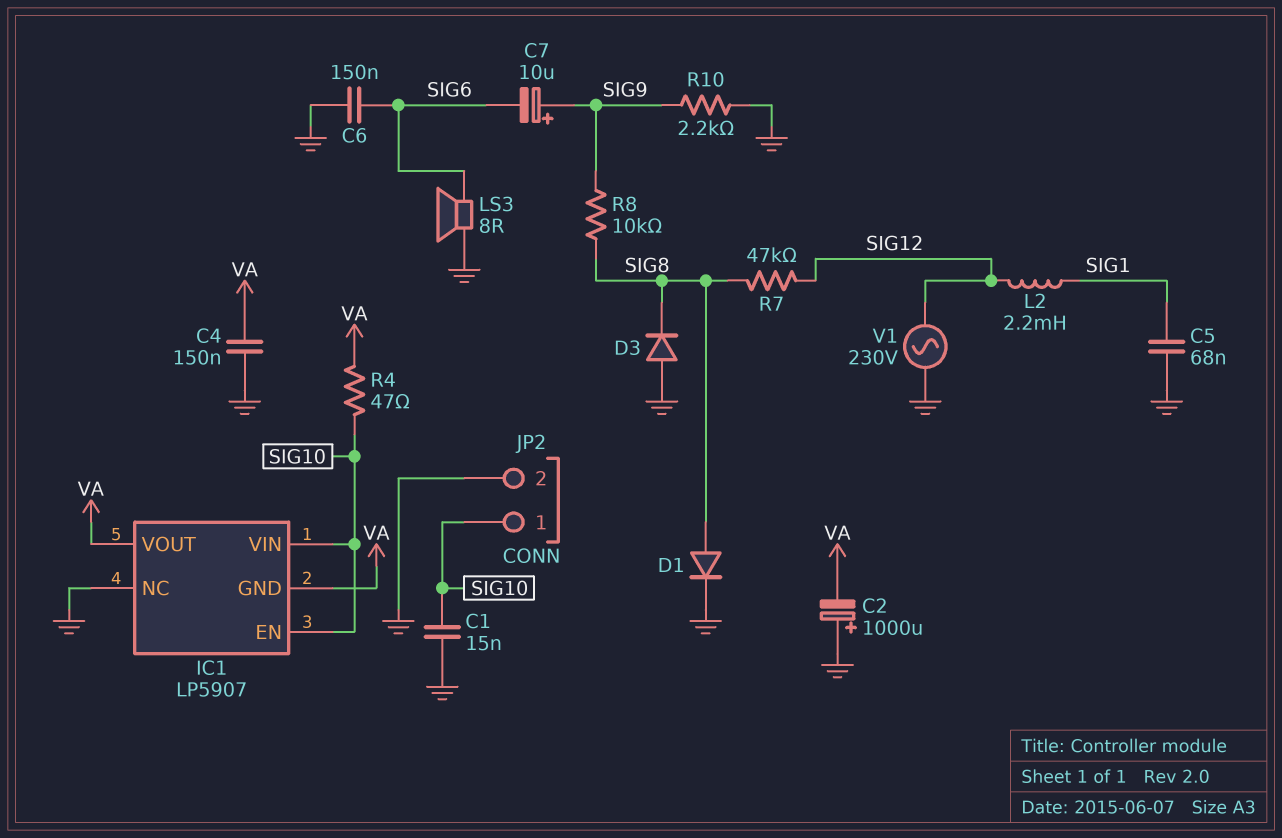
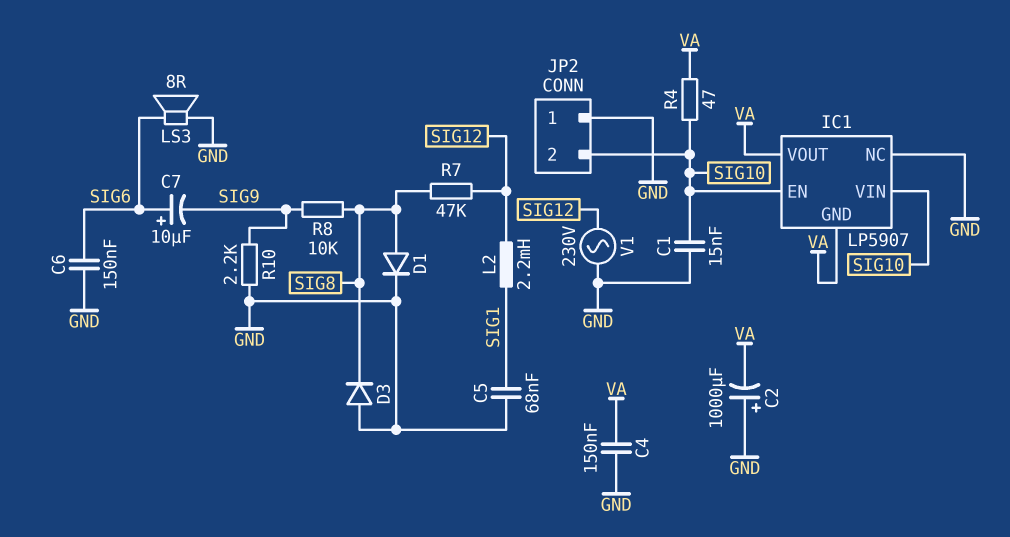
C7: 10uF (plus SIG9, minus SIG6) -> 10uF (plus SIG6, minus SIG9)
JP2 pin 1: SIG10 -> GND
JP2 pin 2: GND -> SIG10

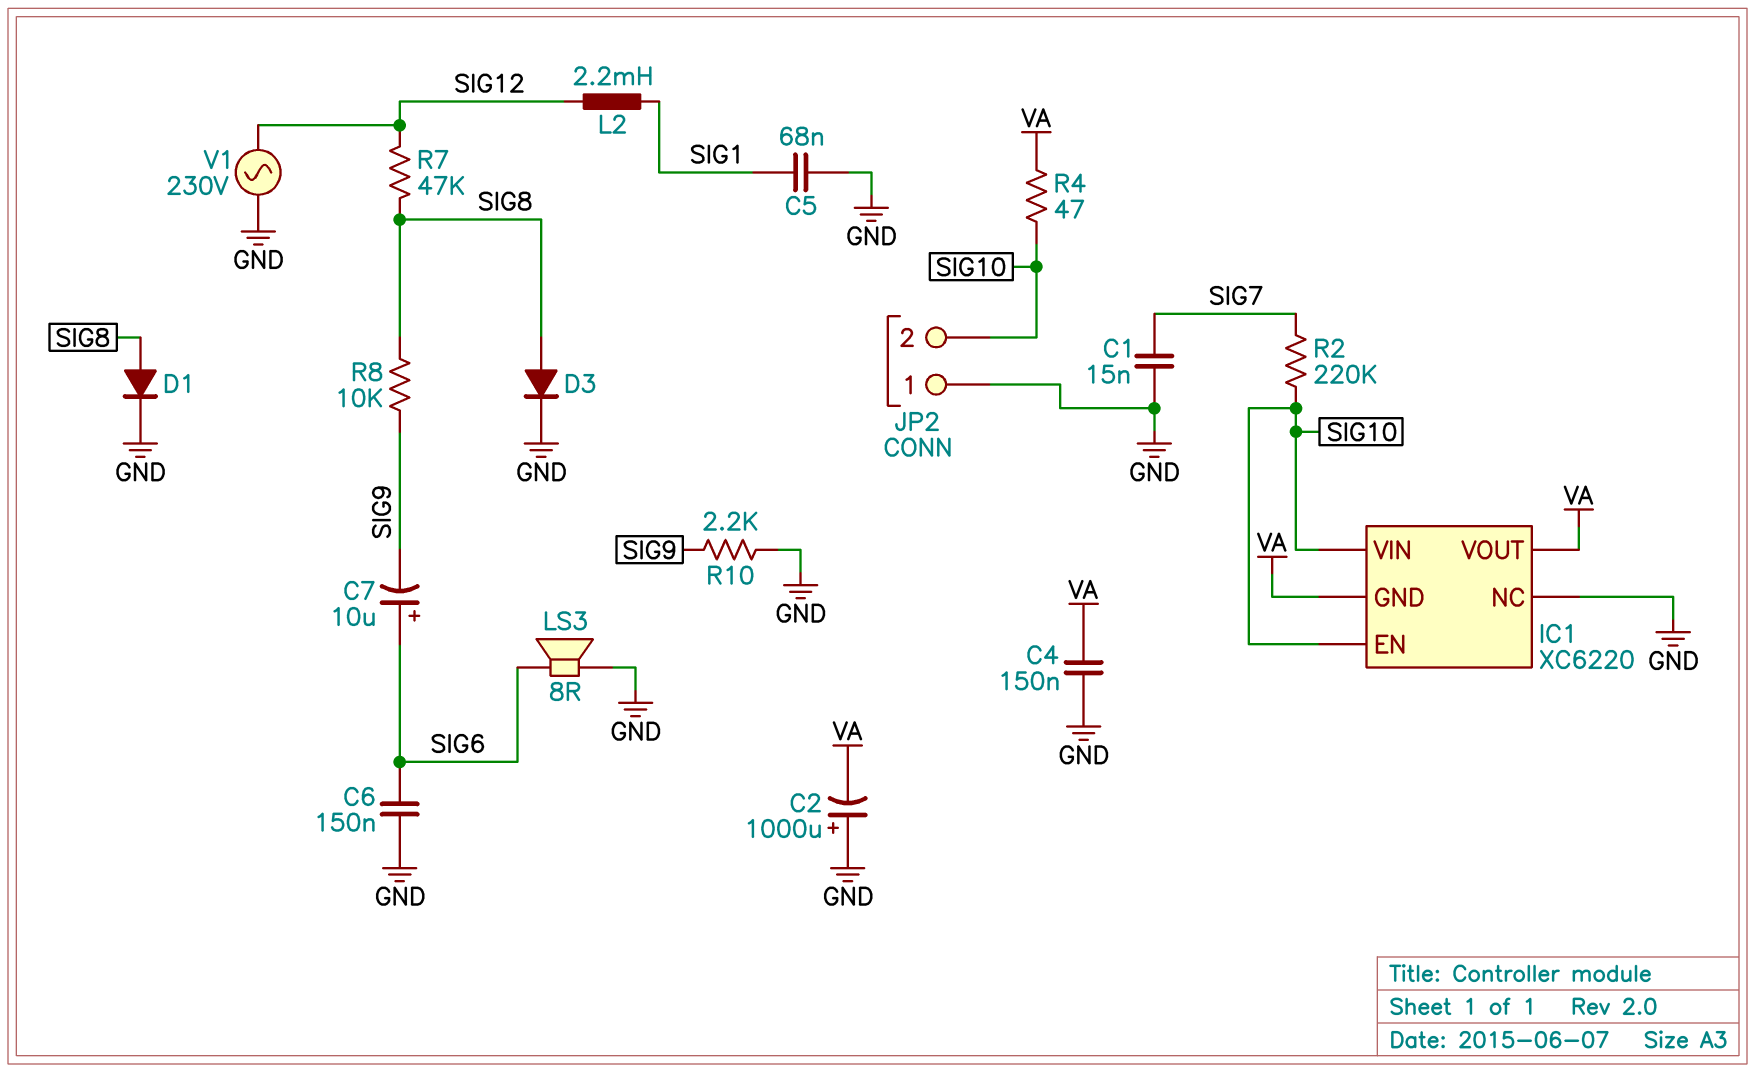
C1: 15nF (GND, SIG10) -> 15nF (GND, SIG7)
D3: diode (A GND, K SIG8) -> diode (A SIG8, K GND)
IC1: LP5907 -> XC6220
R2: none -> 220k (SIG7, SIG10)

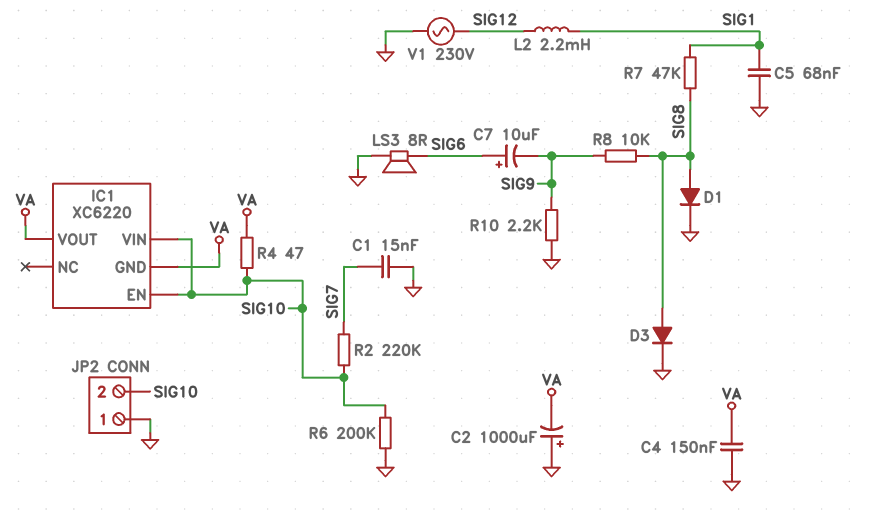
C6: 150nF (GND, SIG6) -> none
IC1 pin NC: GND -> none
R6: none -> 200k (GND, SIG10)
R7: 47k (SIG8, SIG12) -> 47k (SIG1, SIG8)

